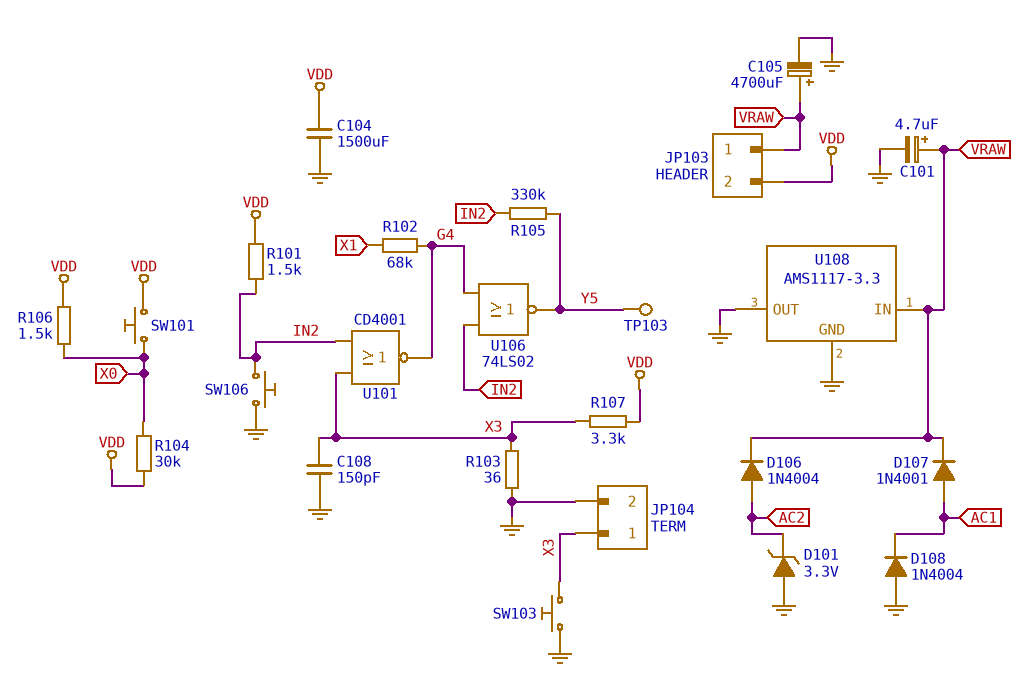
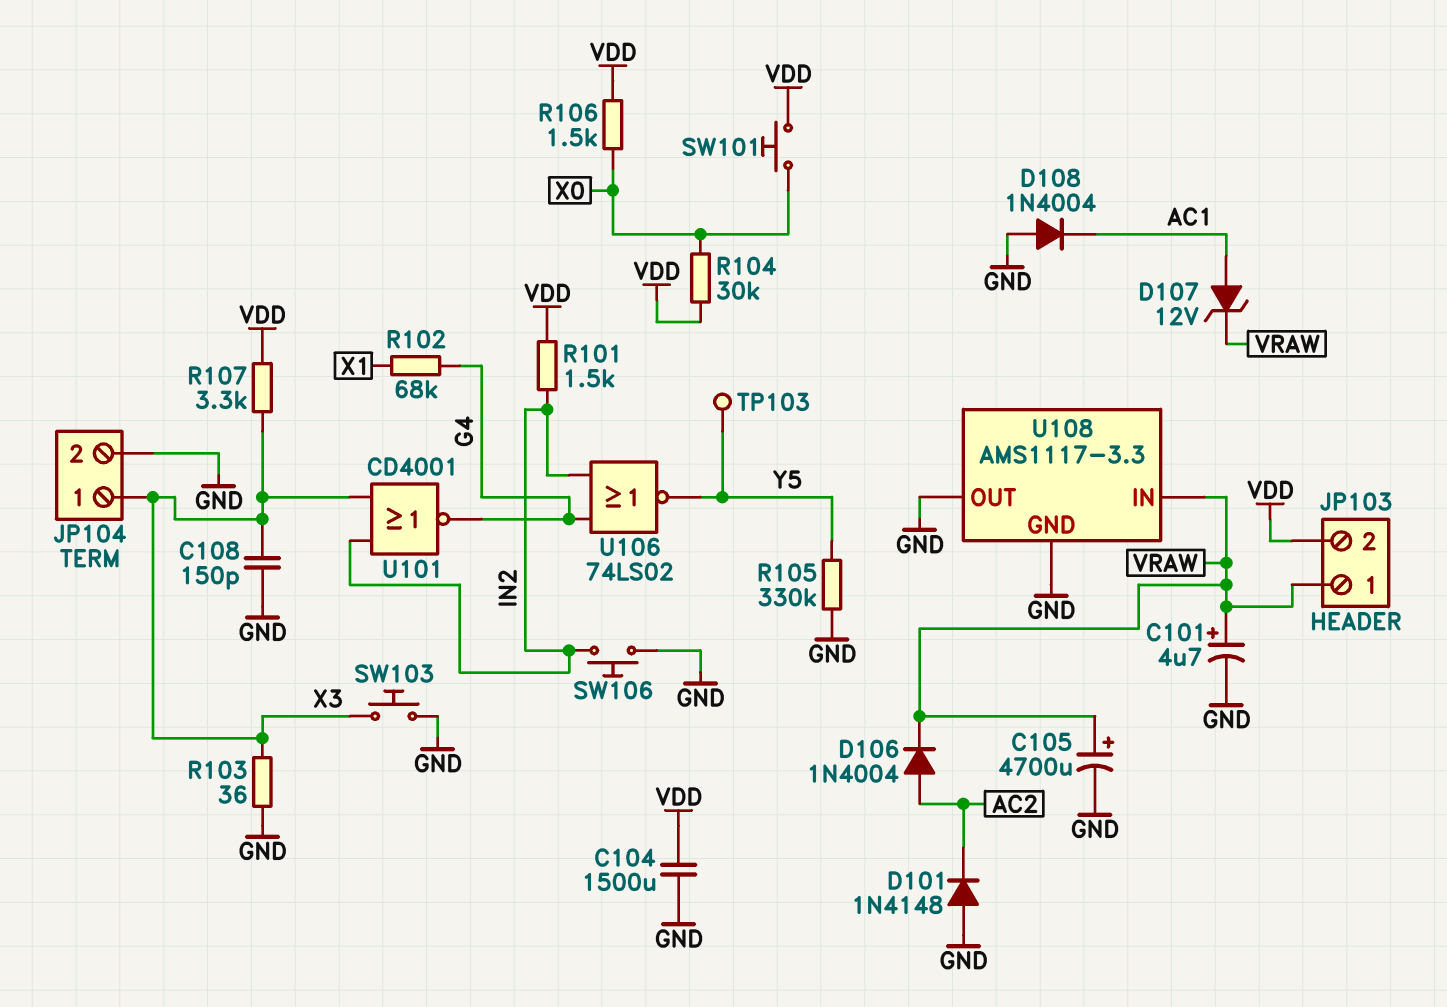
D101: zener 3.3V (A GND, K AC2) -> diode 1N4148 (A GND, K AC2)
D107: diode 1N4001 (A AC1, K VRAW) -> zener 12V (A AC1, K VRAW)
R105: 330k (IN2, Y5) -> 330k (GND, Y5)

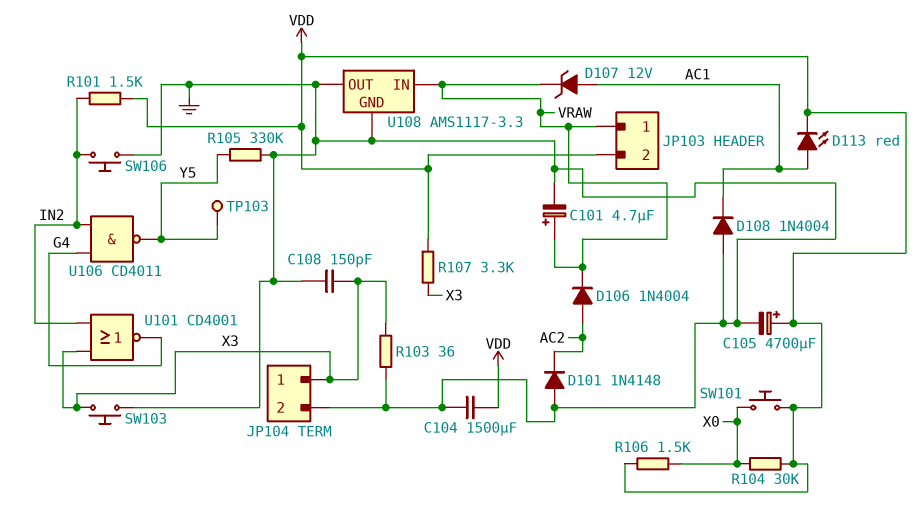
C105: 4700uF (plus VRAW, minus GND) -> 4700uF (plus VDD, minus GND)
D113: none -> LED red (A AC1, K VDD)
R102: 68k (G4, X1) -> none
U106: NOR 74LS02 (in G4, in IN2, out Y5) -> NAND CD4011 (in G4, in IN2, out Y5)

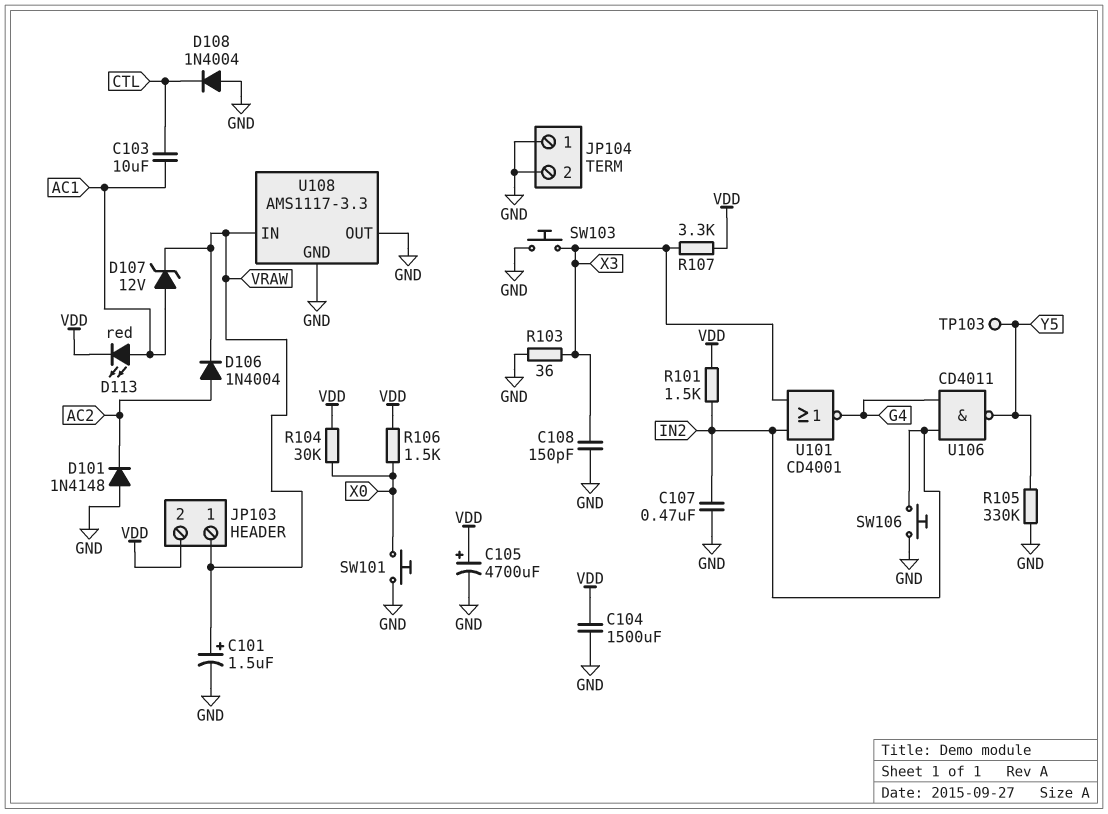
C101: 4.7uF (plus VRAW, minus GND) -> 1.5uF (plus VRAW, minus GND)
C103: none -> 10uF (AC1, CTL)
C107: none -> 470nF (GND, IN2)
D108: diode 1N4004 (A GND, K AC1) -> diode 1N4004 (A GND, K CTL)
JP104 pin 1: X3 -> GND
SW101: button (VDD, X0) -> button (GND, X0)

